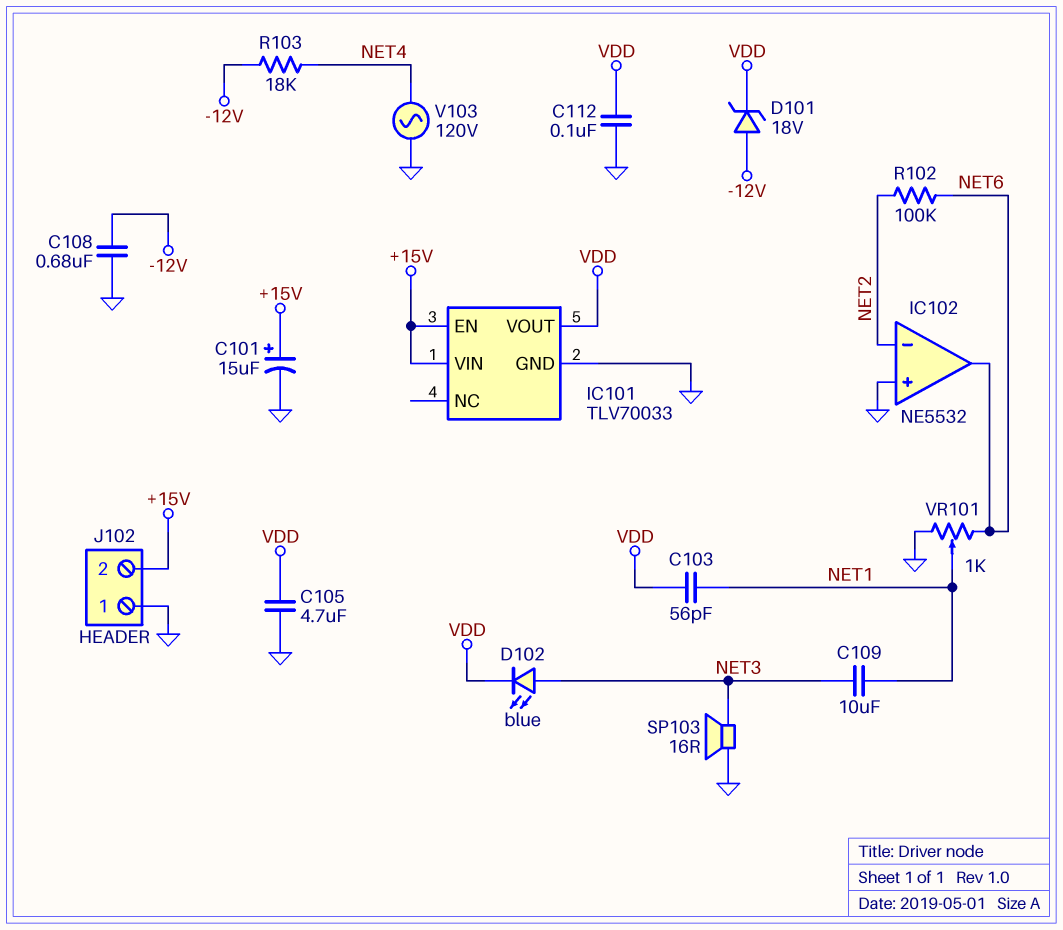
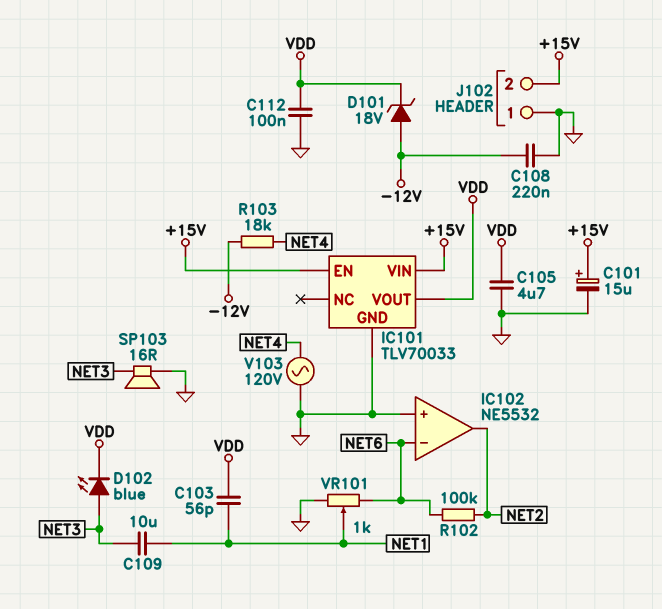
C108: 680nF (-12V, GND) -> 220nF (-12V, GND)
IC102 pin in-: NET2 -> NET6
IC102 pin out: NET6 -> NET2

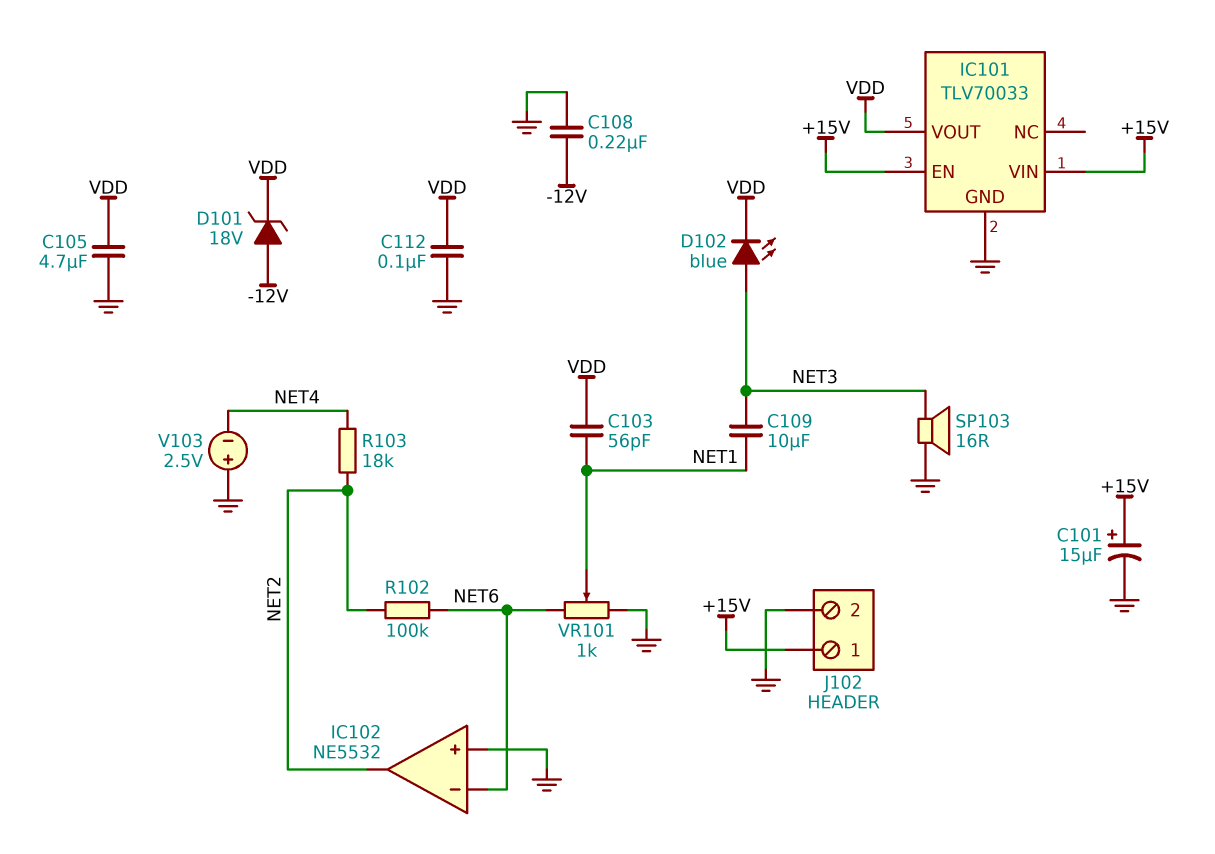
J102 pin 1: GND -> +15V
J102 pin 2: +15V -> GND
R103: 18k (-12V, NET4) -> 18k (NET2, NET4)
V103: AC 120V (GND, NET4) -> 2.5V (plus GND, minus NET4)

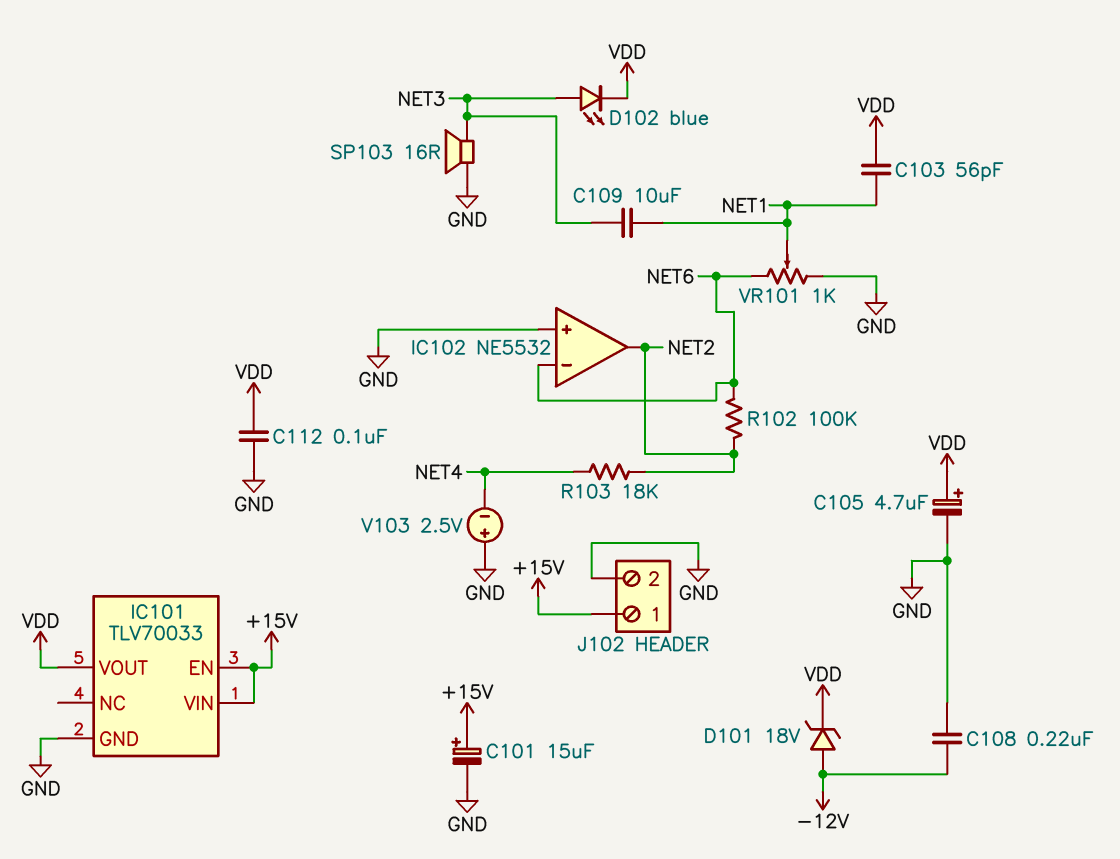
C105: 4.7uF (GND, VDD) -> 4.7uF (plus VDD, minus GND)

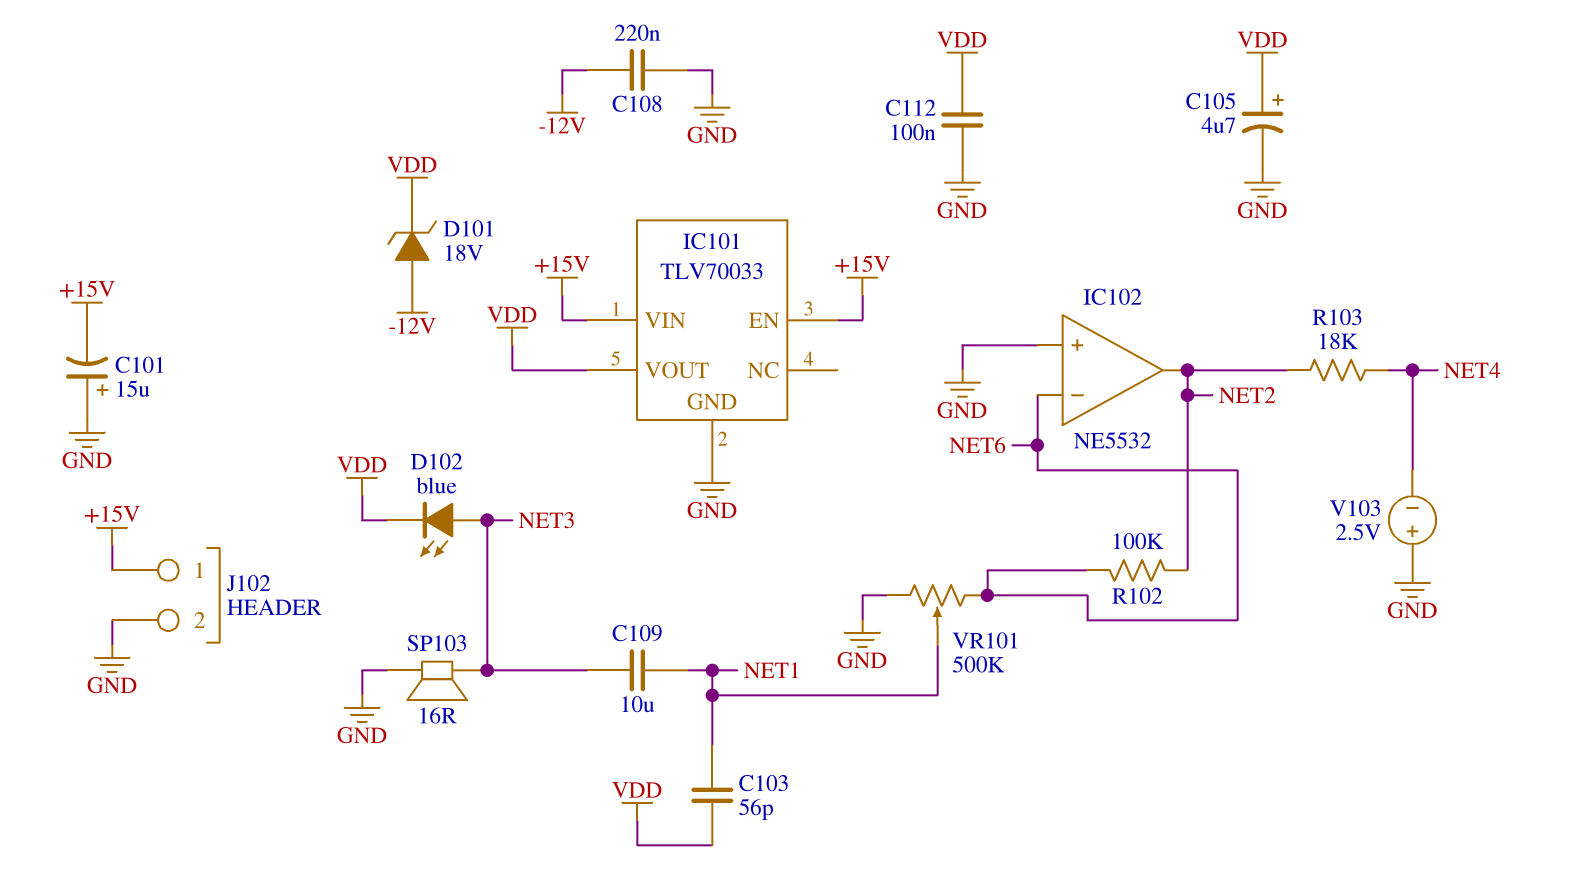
C101: 15uF (plus +15V, minus GND) -> 15uF (plus GND, minus +15V)
VR101: 1k (GND, NET6, wiper NET1) -> 500k (GND, NET6, wiper NET1)

